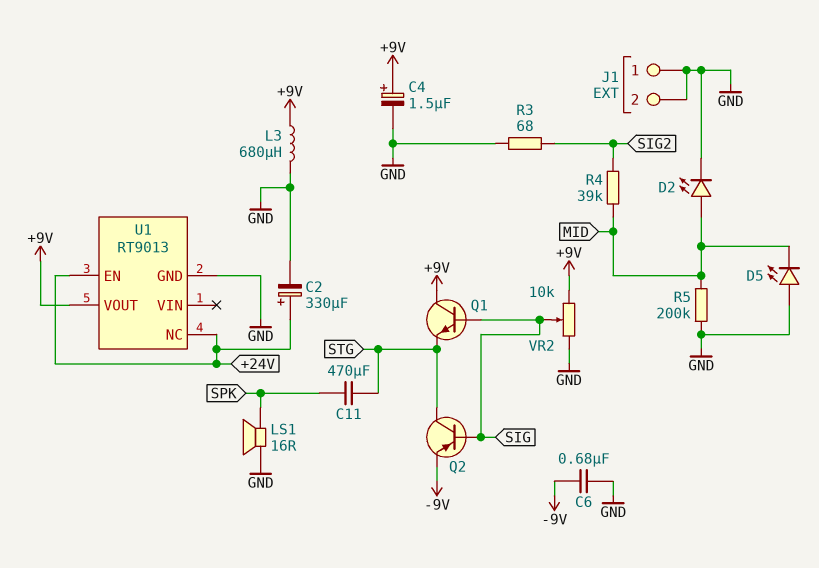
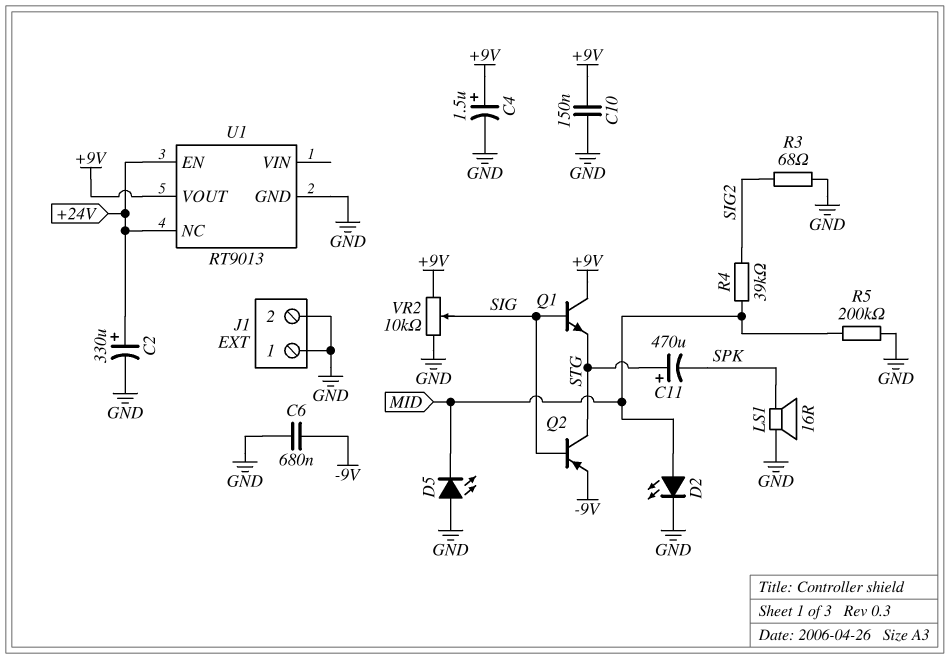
C10: none -> 150nF (+9V, GND)
C11: 470uF (SPK, STG) -> 470uF (plus STG, minus SPK)
L3: 680uH (+9V, GND) -> none

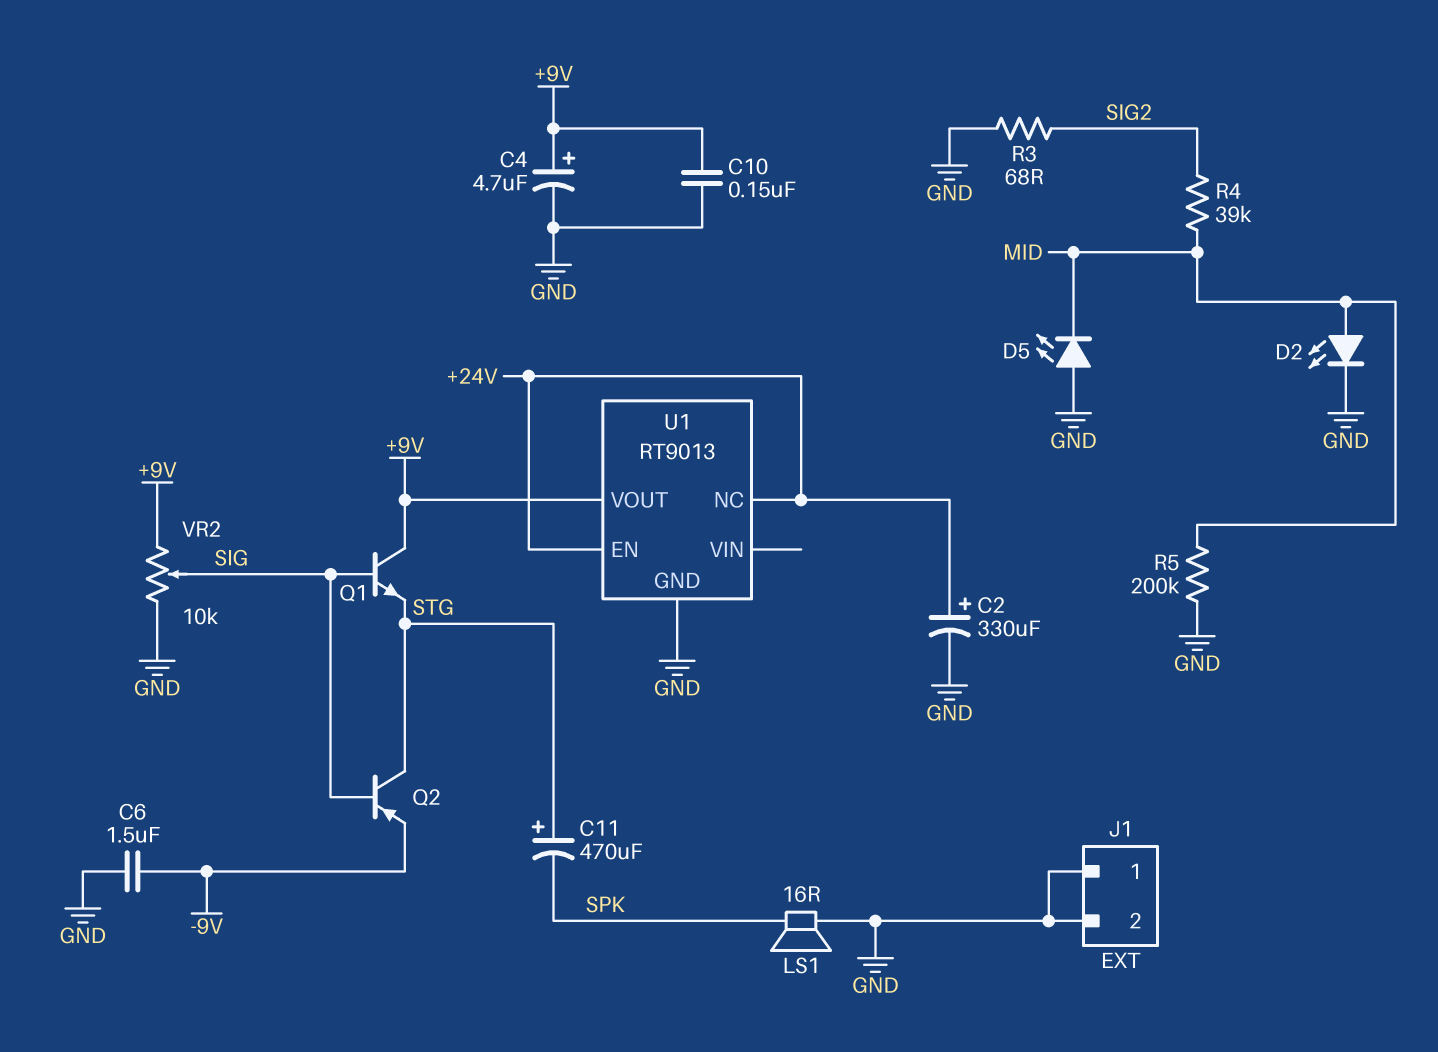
C4: 1.5uF (plus +9V, minus GND) -> 4.7uF (plus +9V, minus GND)
C6: 680nF (-9V, GND) -> 1.5uF (-9V, GND)

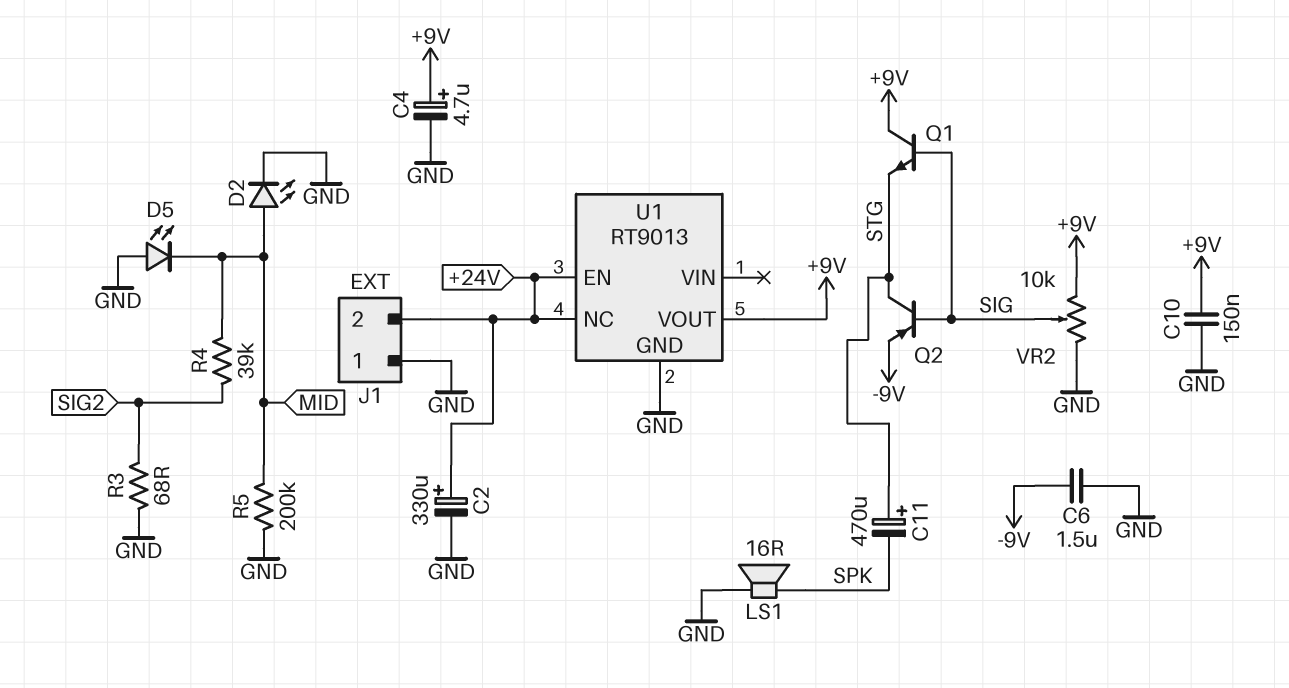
J1 pin 2: GND -> +24V

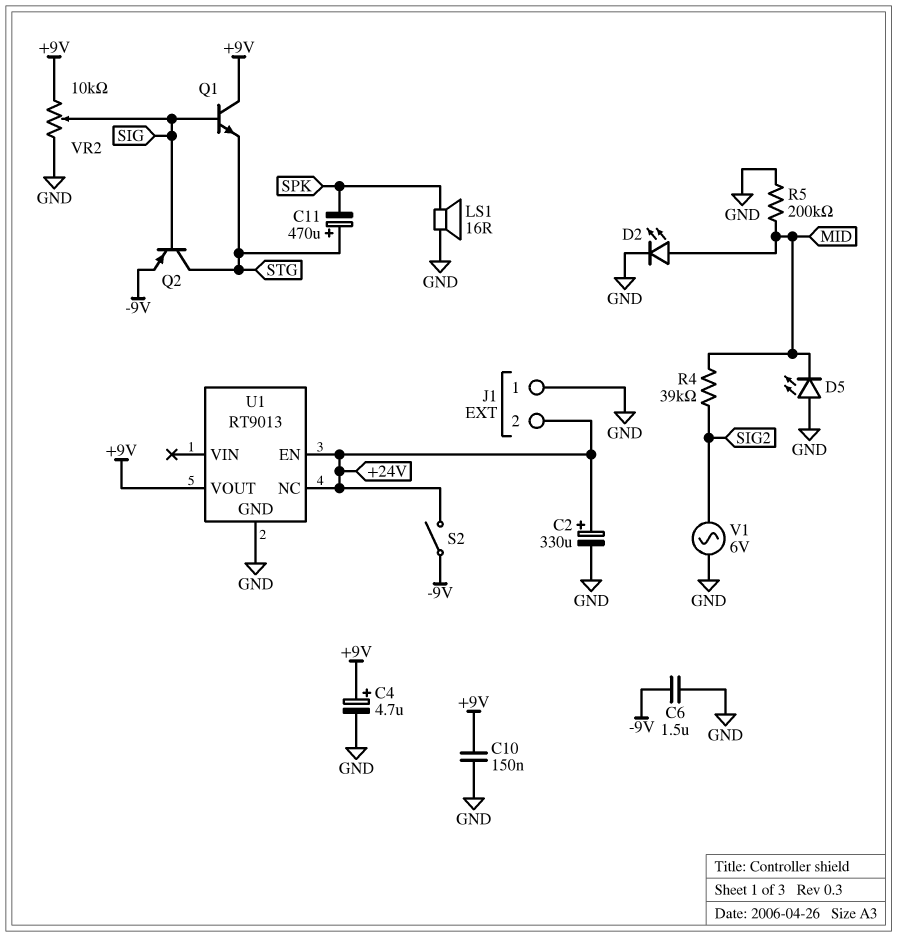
R3: 68 (GND, SIG2) -> none
S2: none -> switch (+24V, -9V)
V1: none -> AC 6V (GND, SIG2)

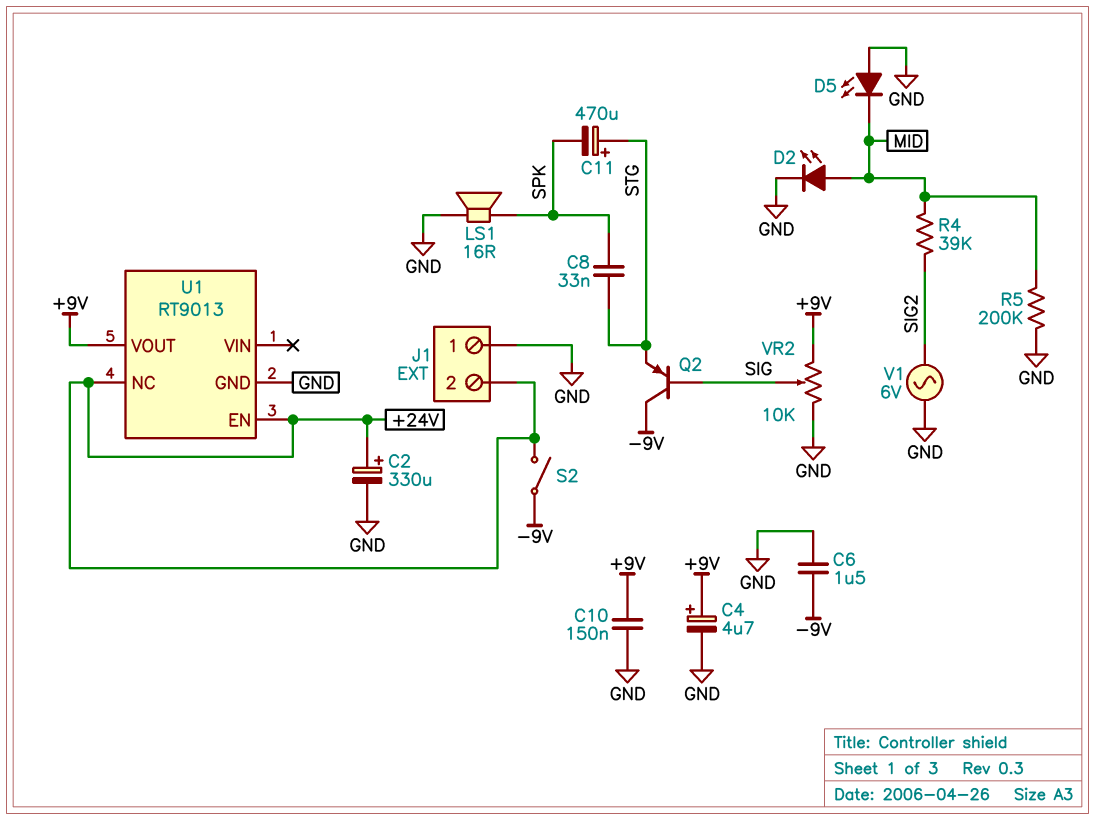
C8: none -> 33nF (SPK, STG)
Q1: NPN (B SIG, C +9V, E STG) -> none
Q2: PNP (B SIG, C STG, E -9V) -> PNP (B SIG, C -9V, E STG)

